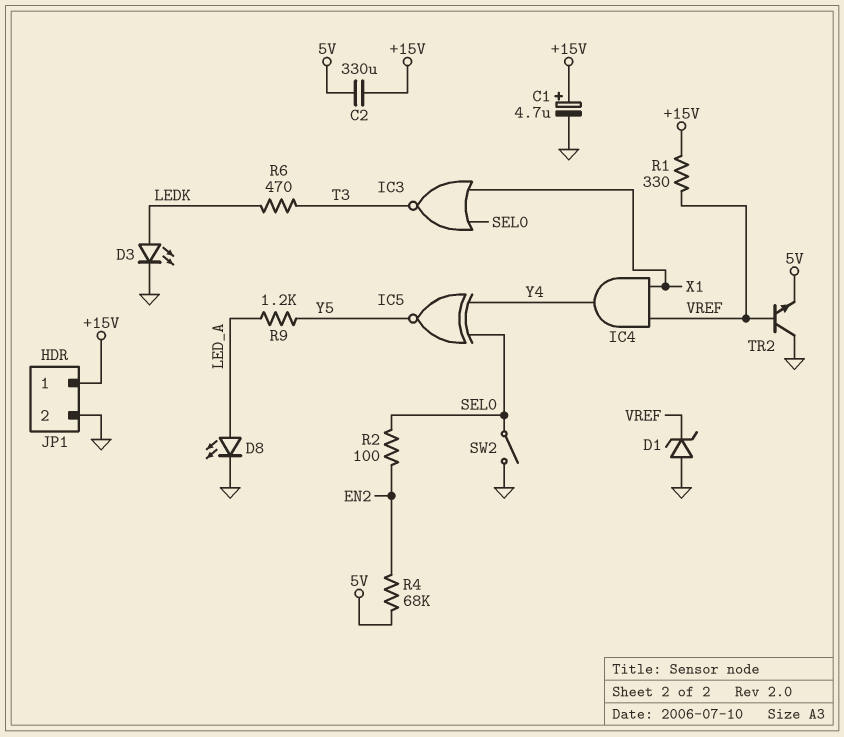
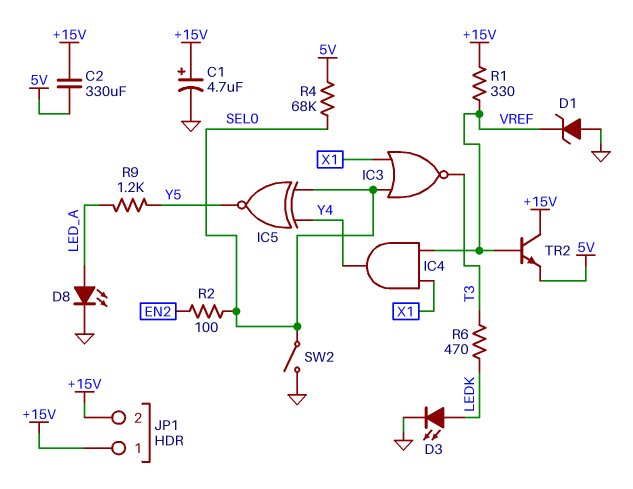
JP1 pin 2: GND -> +15V
R4: 68k (5V, EN2) -> 68k (5V, SEL0)
TR2: NPN (B VREF, C GND, E 5V) -> NPN (B VREF, C +15V, E 5V)

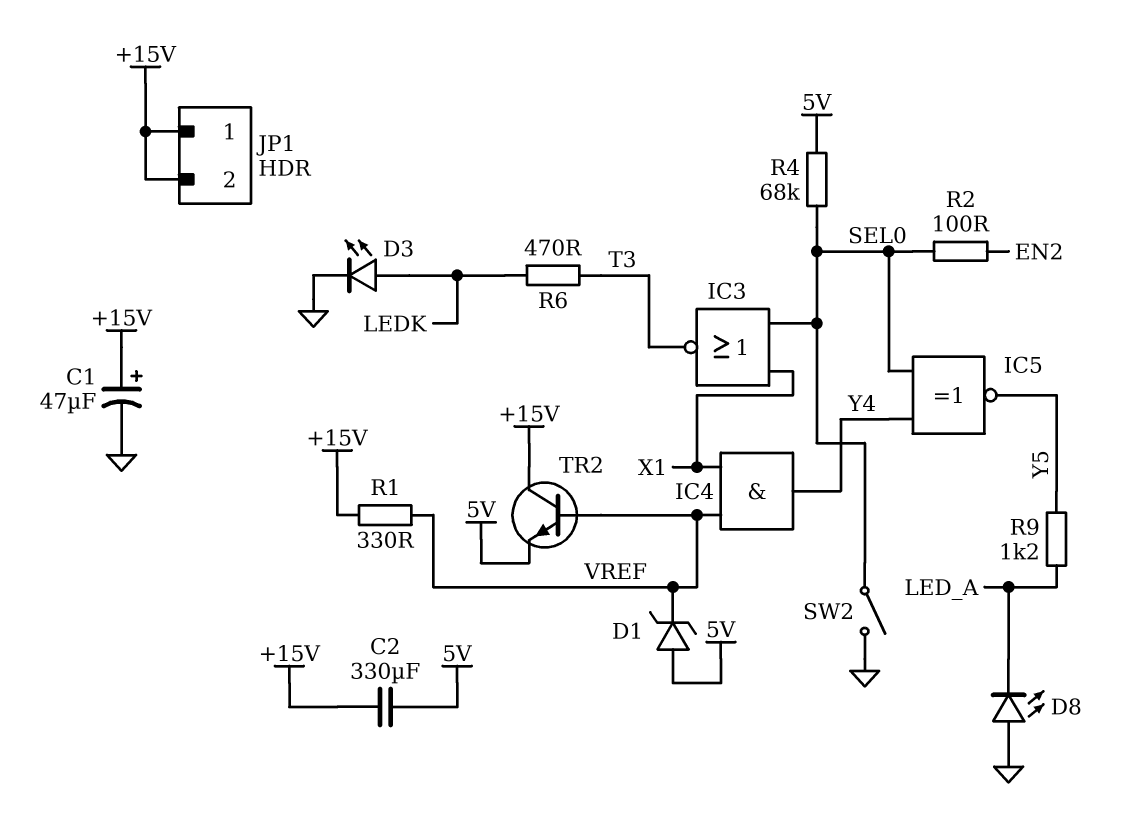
C1: 4.7uF (plus +15V, minus GND) -> 47uF (plus +15V, minus GND)
D1: zener (A GND, K VREF) -> zener (A 5V, K VREF)
D8: LED (A LED_A, K GND) -> LED (A GND, K LED_A)

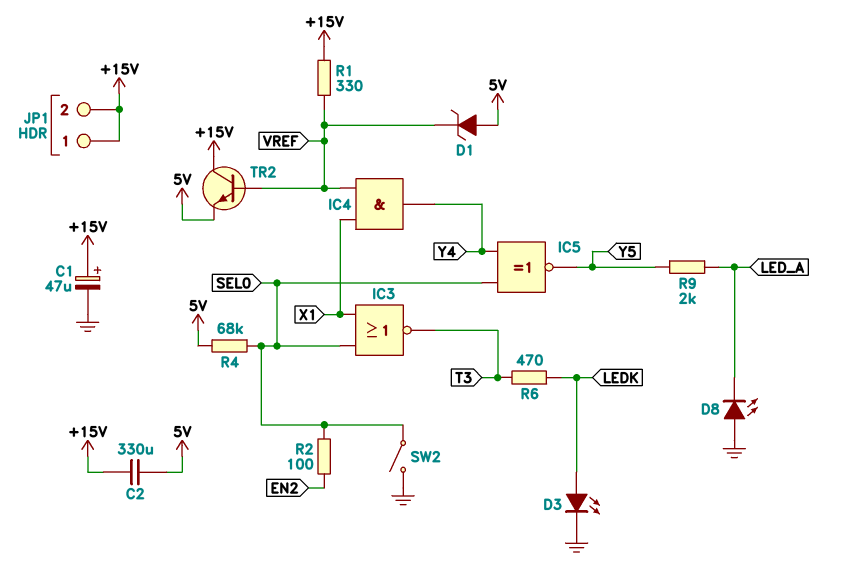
R9: 1.2k (LED_A, Y5) -> 2k (LED_A, Y5)

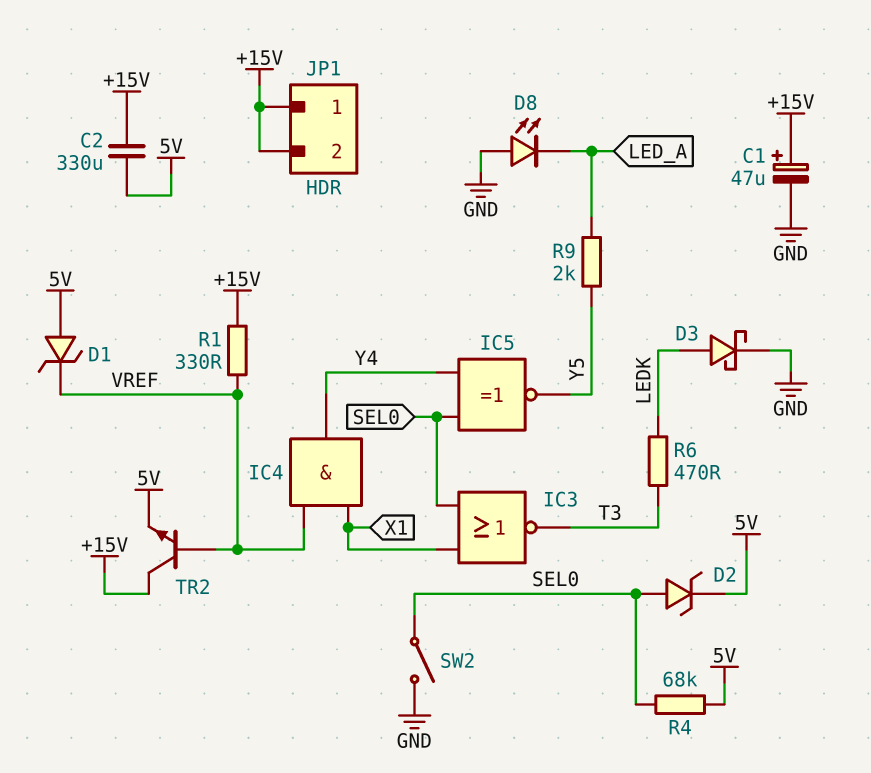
D2: none -> zener (A SEL0, K 5V)
D3: LED (A LEDK, K GND) -> schottky (A LEDK, K GND)
R2: 100 (EN2, SEL0) -> none

